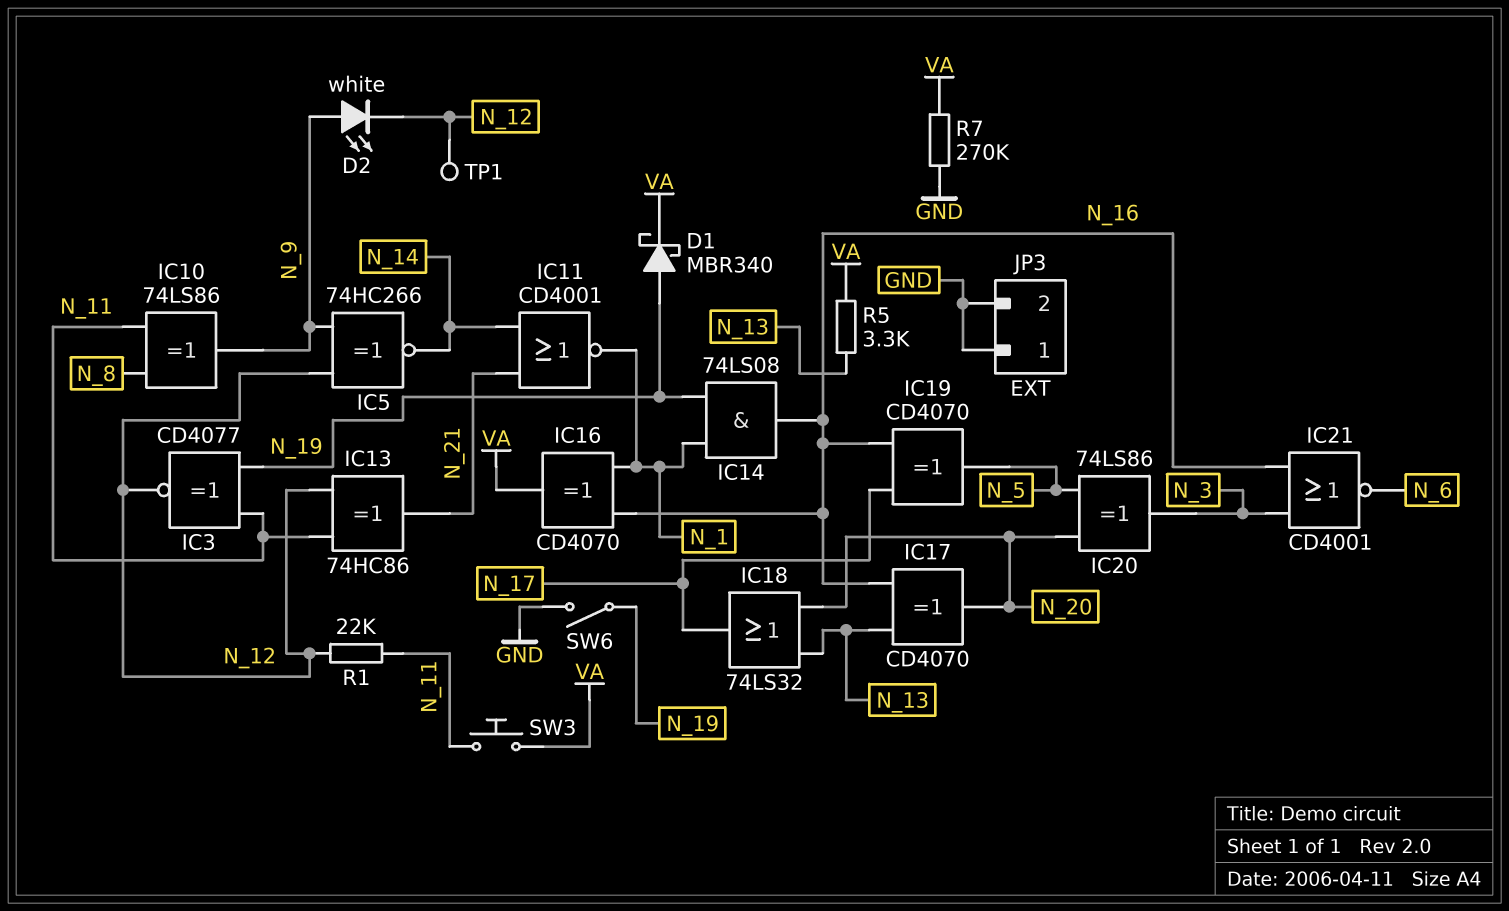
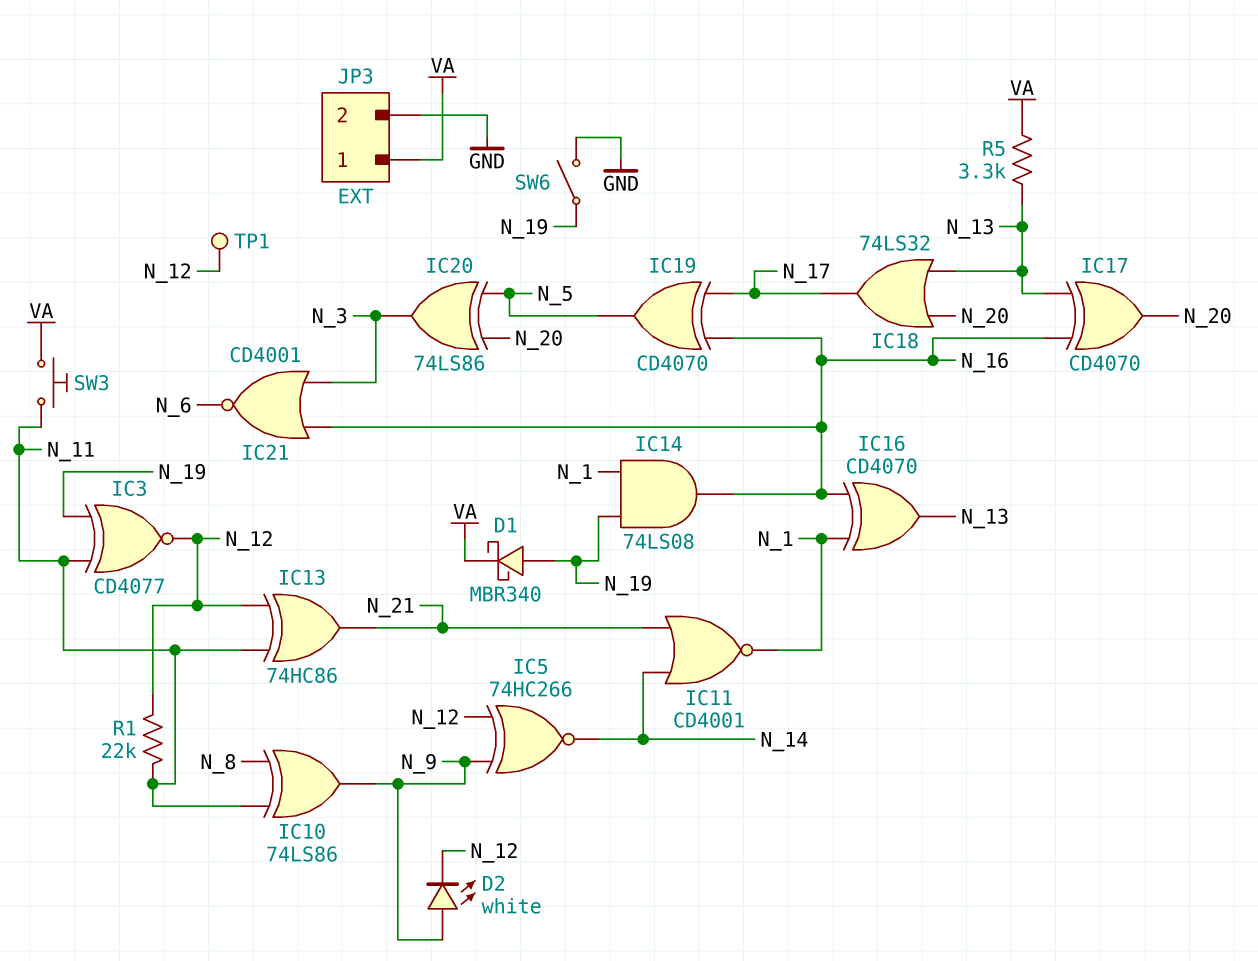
IC16: XOR CD4070 (in N_1, in N_16, out VA) -> XOR CD4070 (in N_1, in N_16, out N_13)
JP3 pin 1: GND -> VA
R7: 270k (GND, VA) -> none

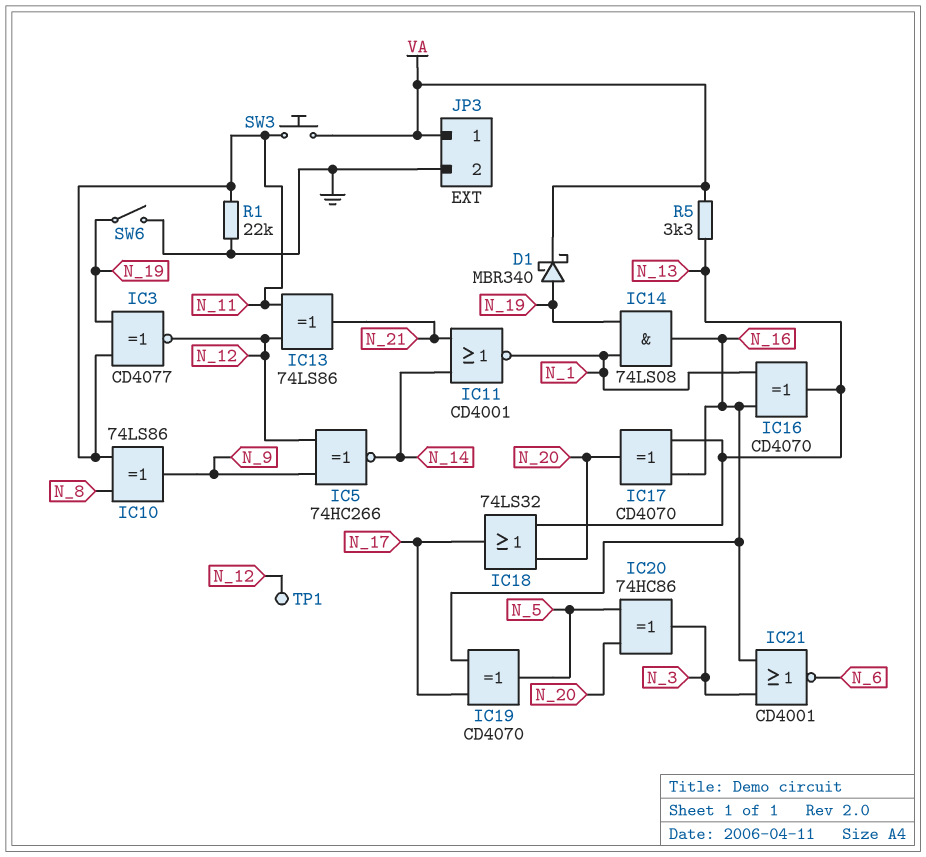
D2: LED white (A N_9, K N_12) -> none
IC13: XOR 74HC86 (in N_11, in N_12, out N_21) -> XOR 74LS86 (in N_11, in N_12, out N_21)
IC20: XOR 74LS86 (in N_5, in N_20, out N_3) -> XOR 74HC86 (in N_5, in N_20, out N_3)
R1: 22k (N_11, N_12) -> 22k (GND, N_11)

